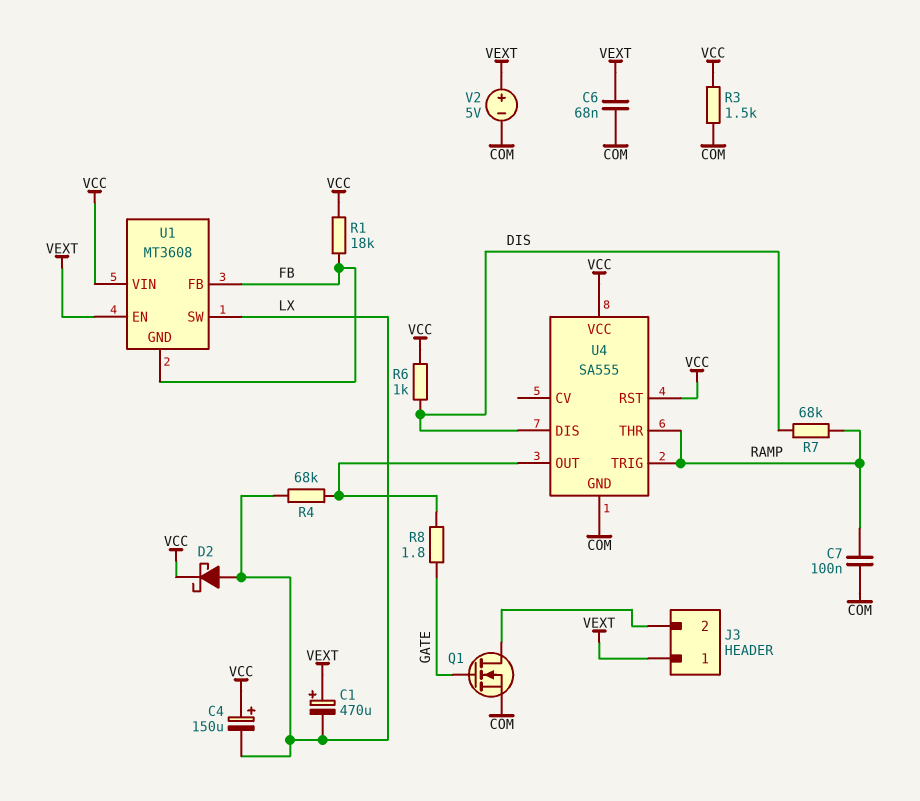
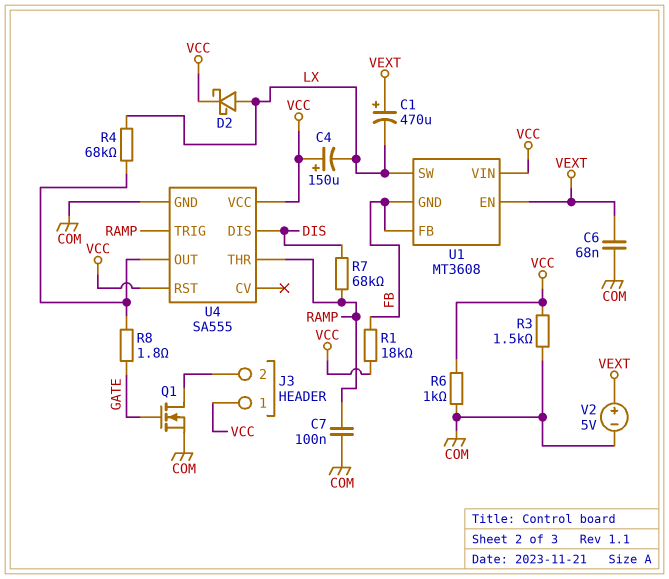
J3 pin 1: VEXT -> VCC
R6: 1k (DIS, VCC) -> 1k (COM, VCC)

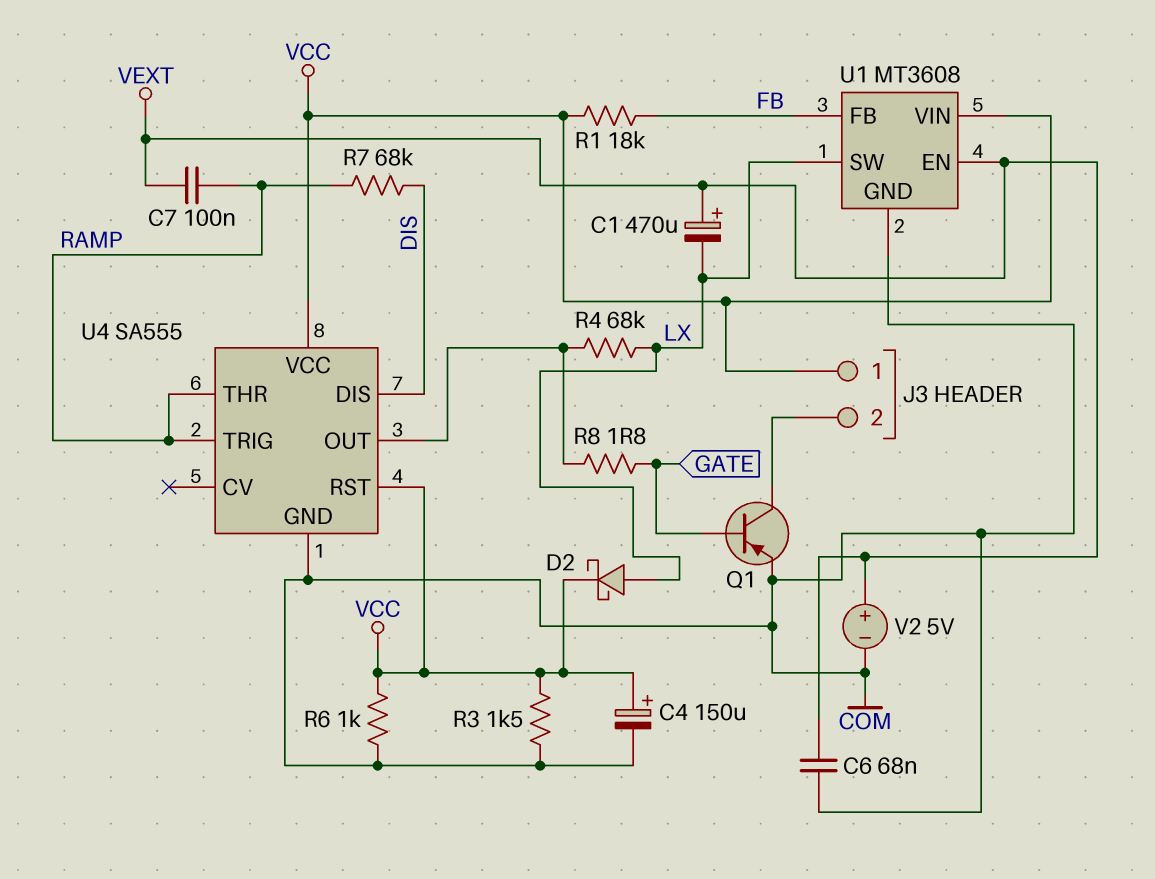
C4: 150uF (plus VCC, minus LX) -> 150uF (plus VCC, minus COM)
C7: 100nF (COM, RAMP) -> 100nF (RAMP, VEXT)
Q1: NMOS (G GATE, D J3/2, S COM) -> PNP (B GATE, C J3/2, E COM)
U1 pin GND: FB -> COM

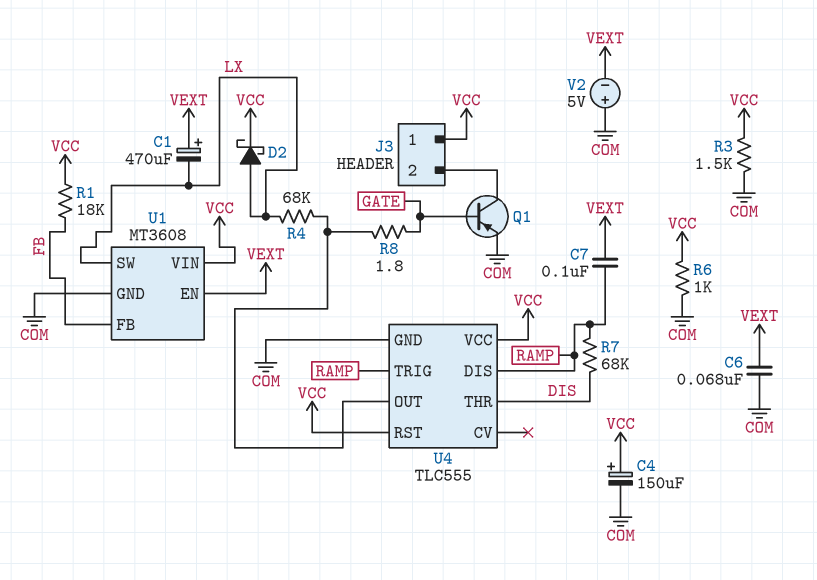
U4: SA555 -> TLC555
U4 pin DIS: DIS -> RAMP
U4 pin THR: RAMP -> DIS
V2: 5V (plus VEXT, minus COM) -> 5V (plus COM, minus VEXT)

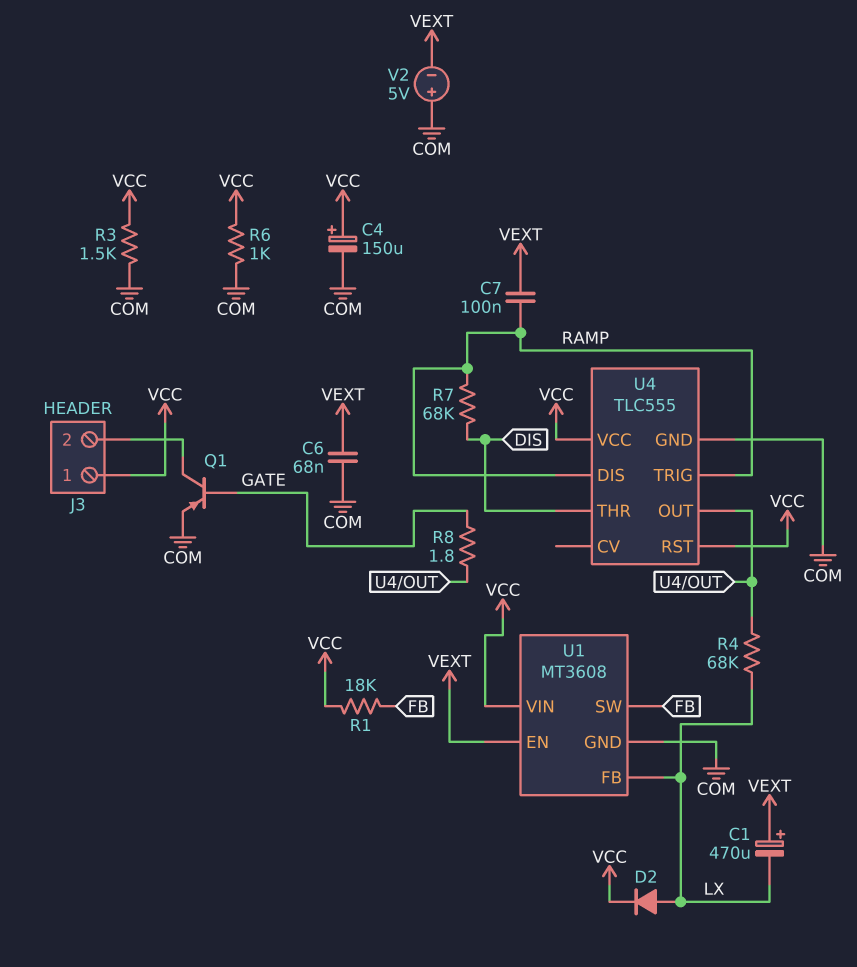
D2: schottky (A LX, K VCC) -> diode (A LX, K VCC)
U1 pin FB: FB -> LX
U1 pin SW: LX -> FB

